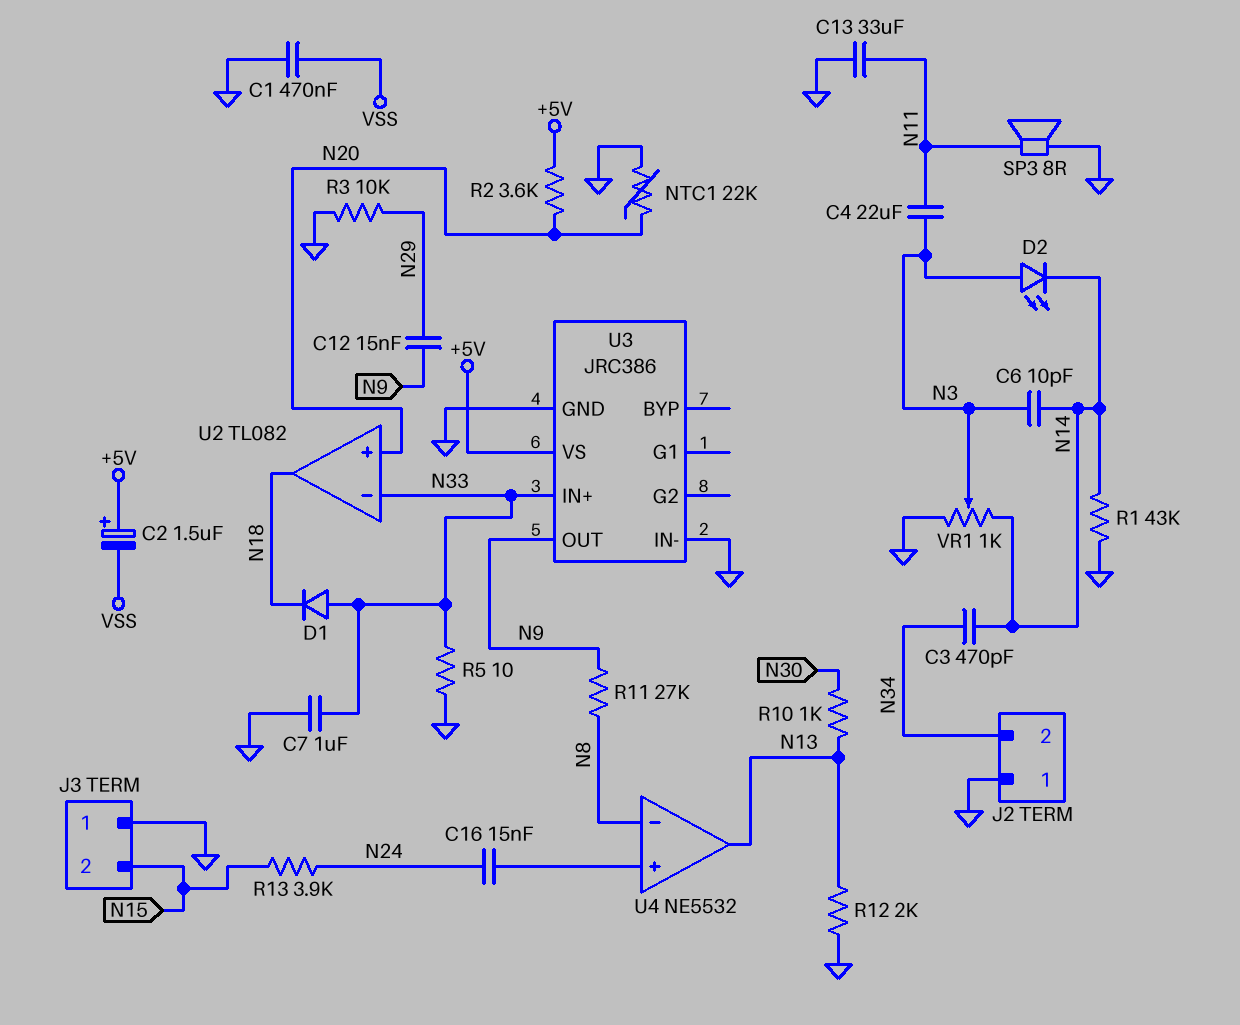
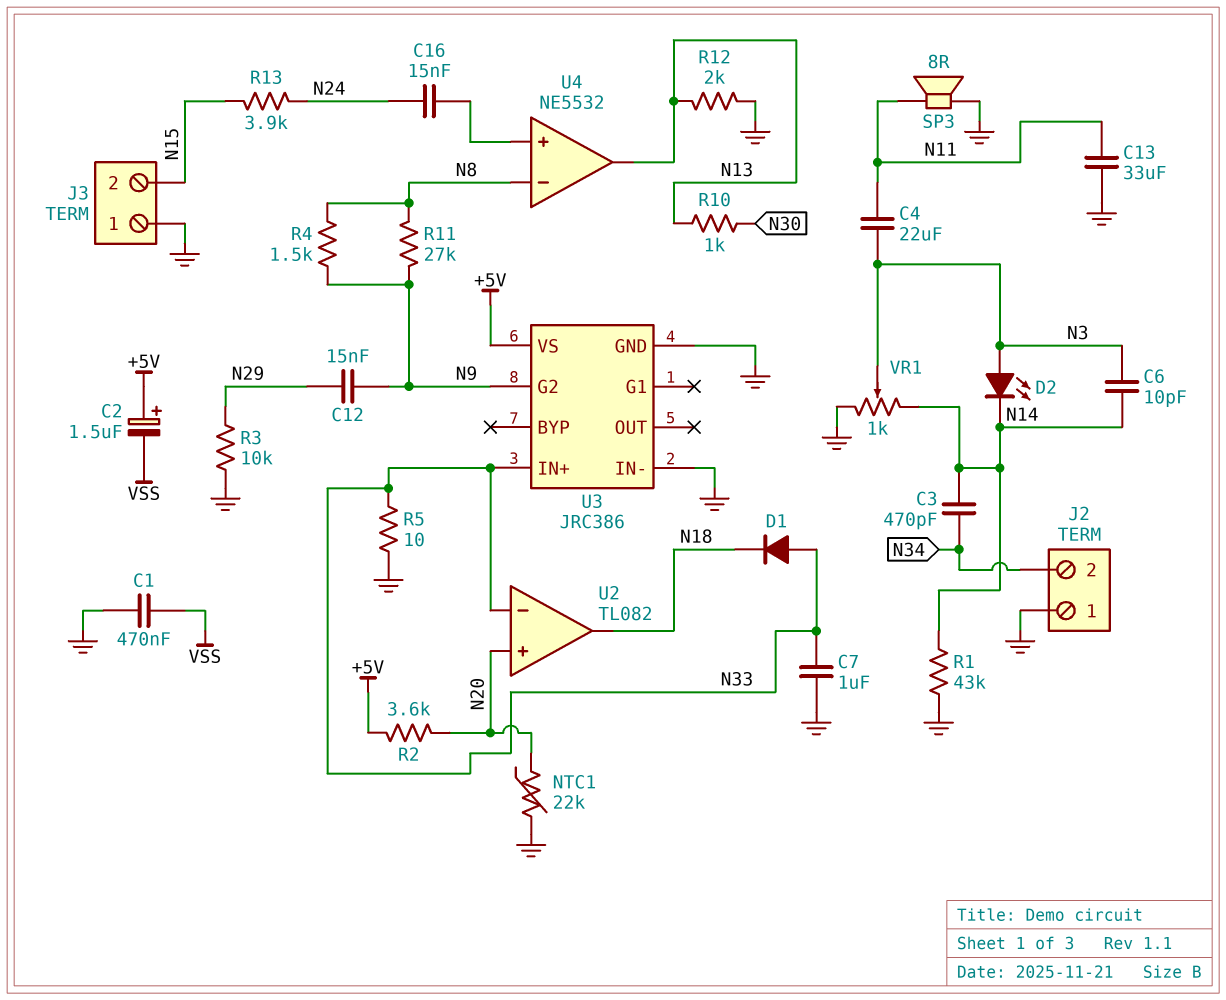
R4: none -> 1.5k (N8, N9)
U3 pin G2: none -> N9
U3 pin OUT: N9 -> none

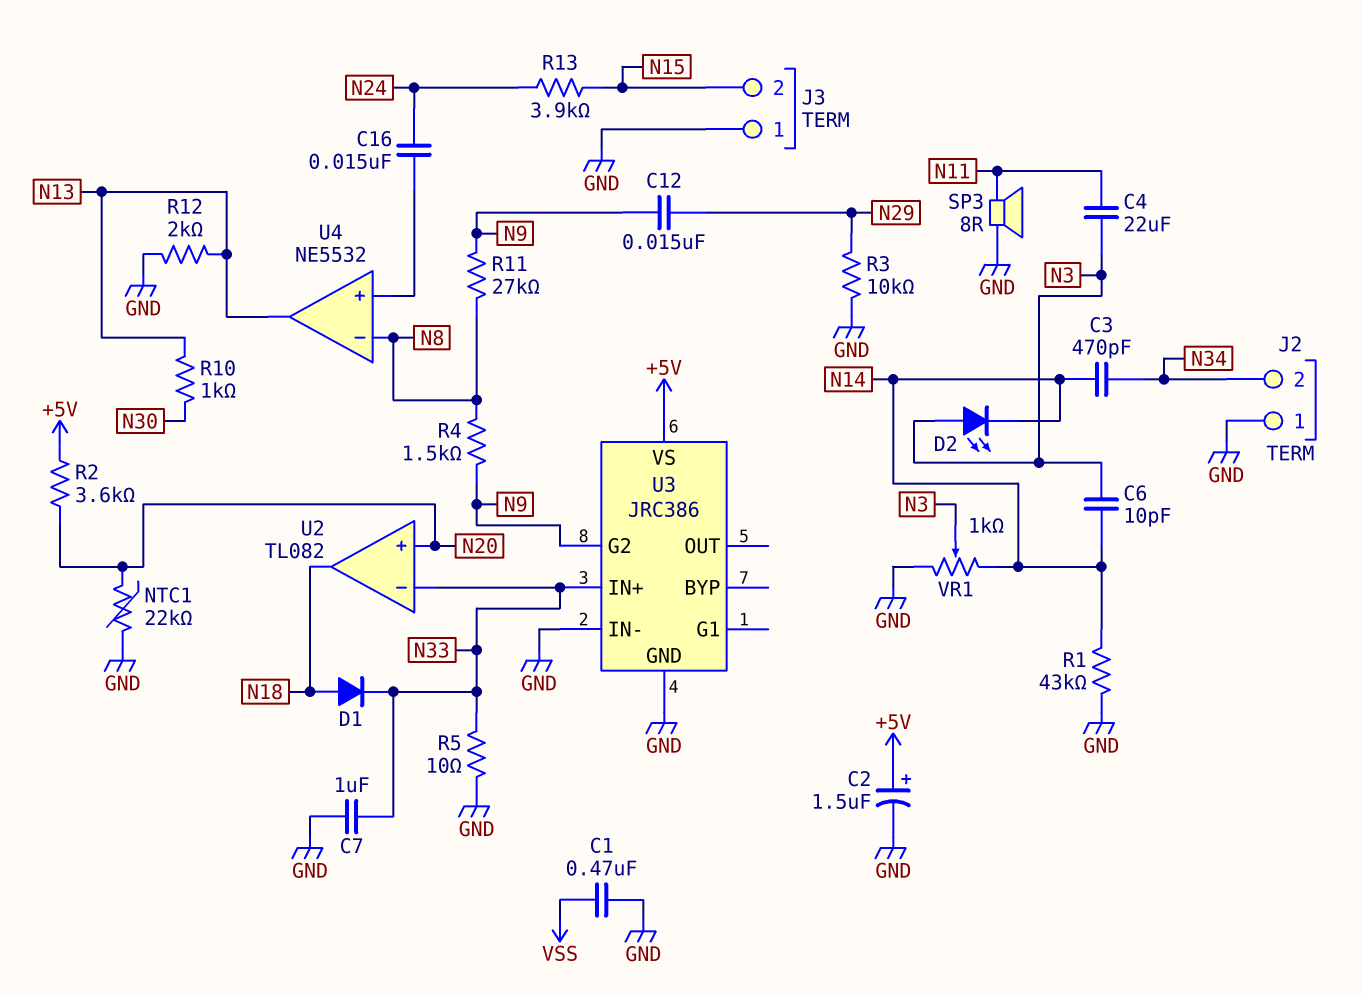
C2: 1.5uF (plus +5V, minus VSS) -> 1.5uF (plus +5V, minus GND)
C13: 33uF (GND, N11) -> none
D1: diode (A N33, K N18) -> diode (A N18, K N33)

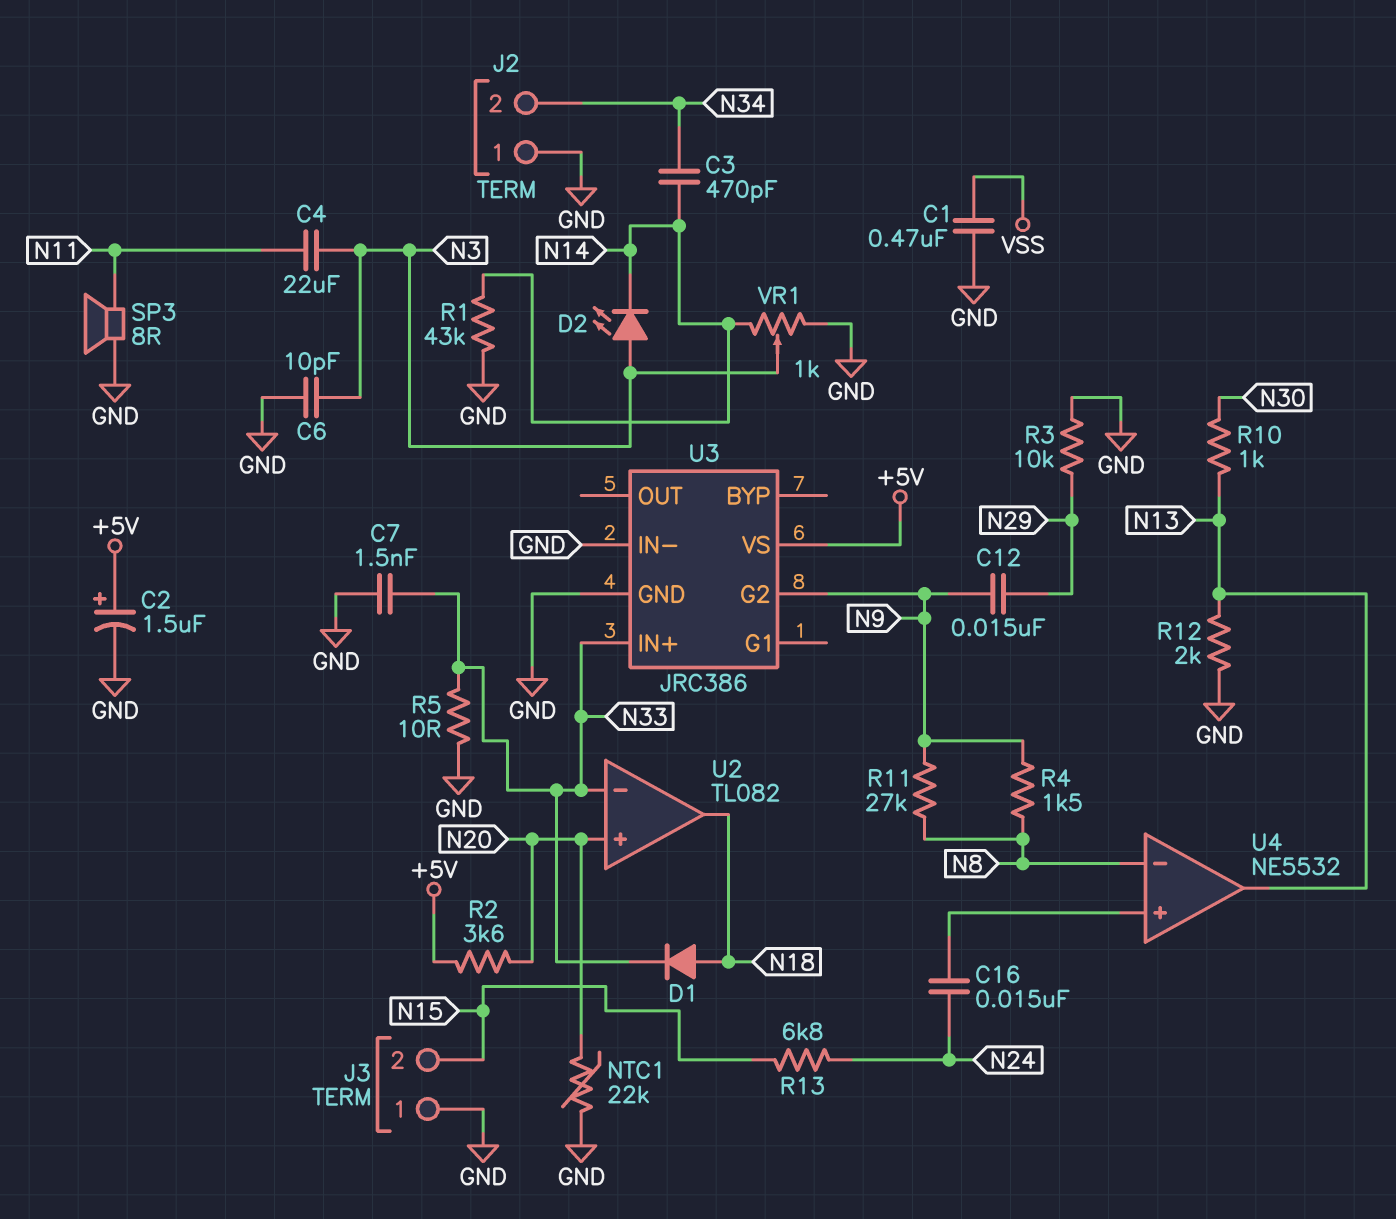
C6: 10pF (N3, N14) -> 10pF (GND, N3)
C7: 1uF (GND, N33) -> 1.5nF (GND, N33)
R13: 3.9k (N15, N24) -> 6.8k (N15, N24)

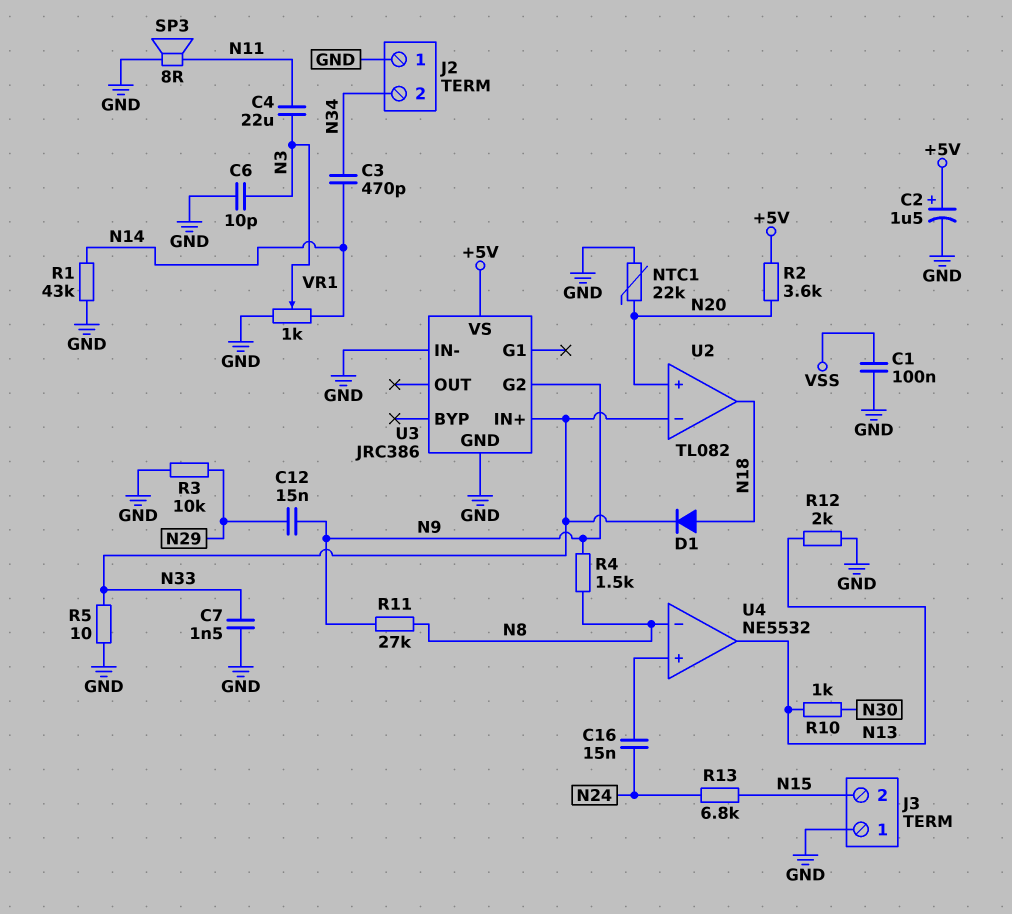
C1: 470nF (GND, VSS) -> 100nF (GND, VSS)
D2: LED (A N3, K N14) -> none

